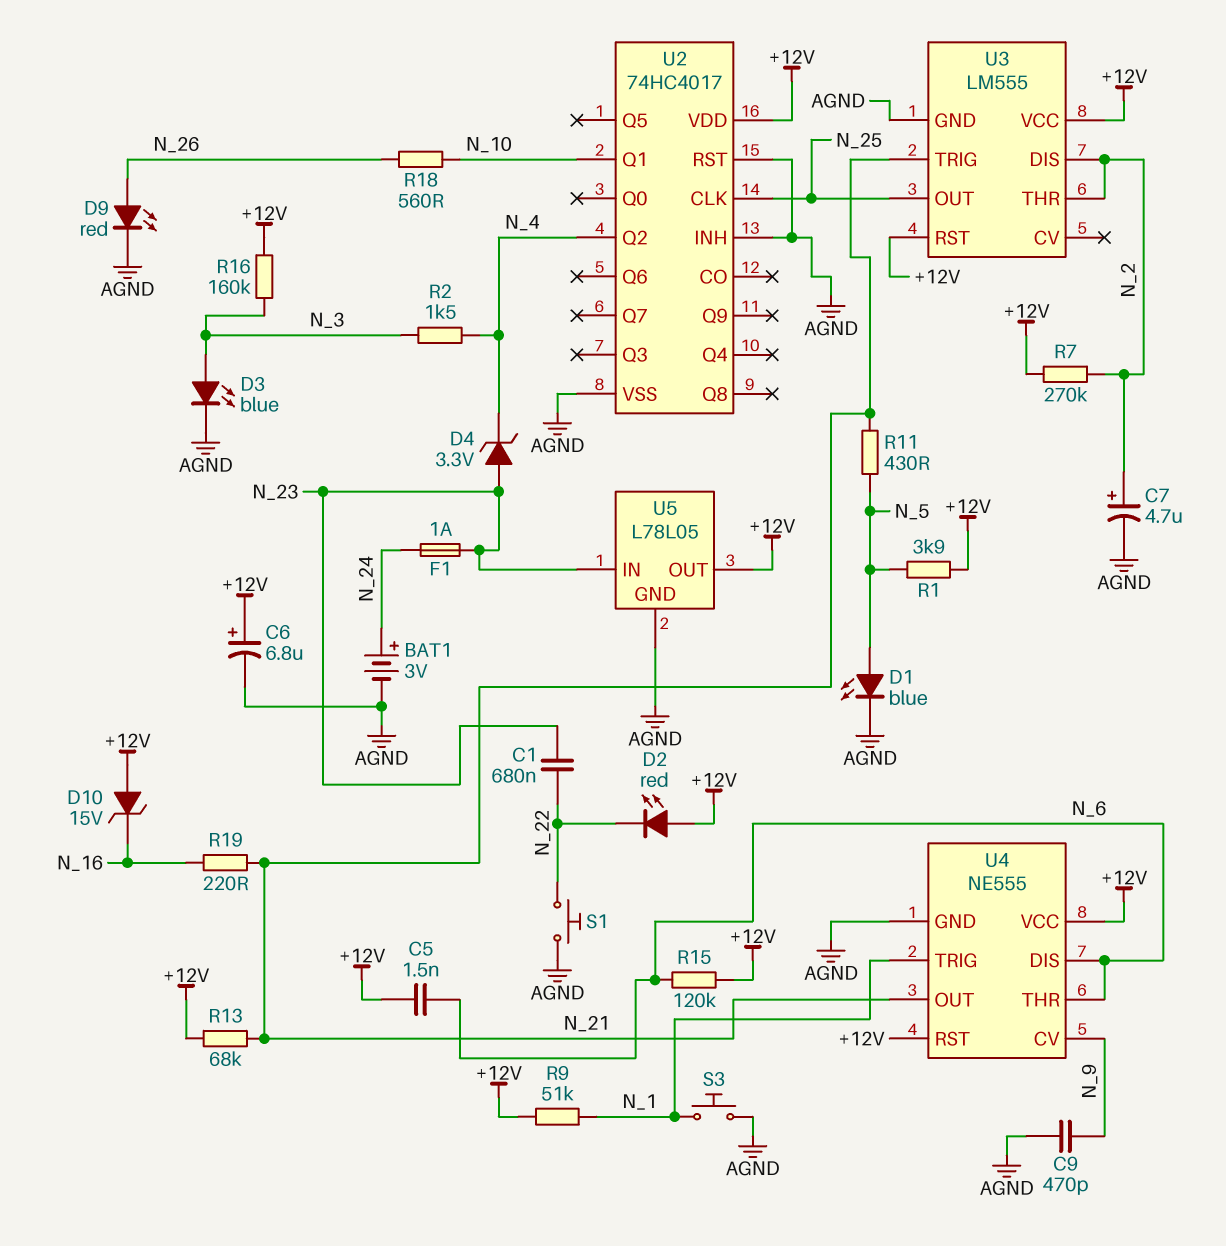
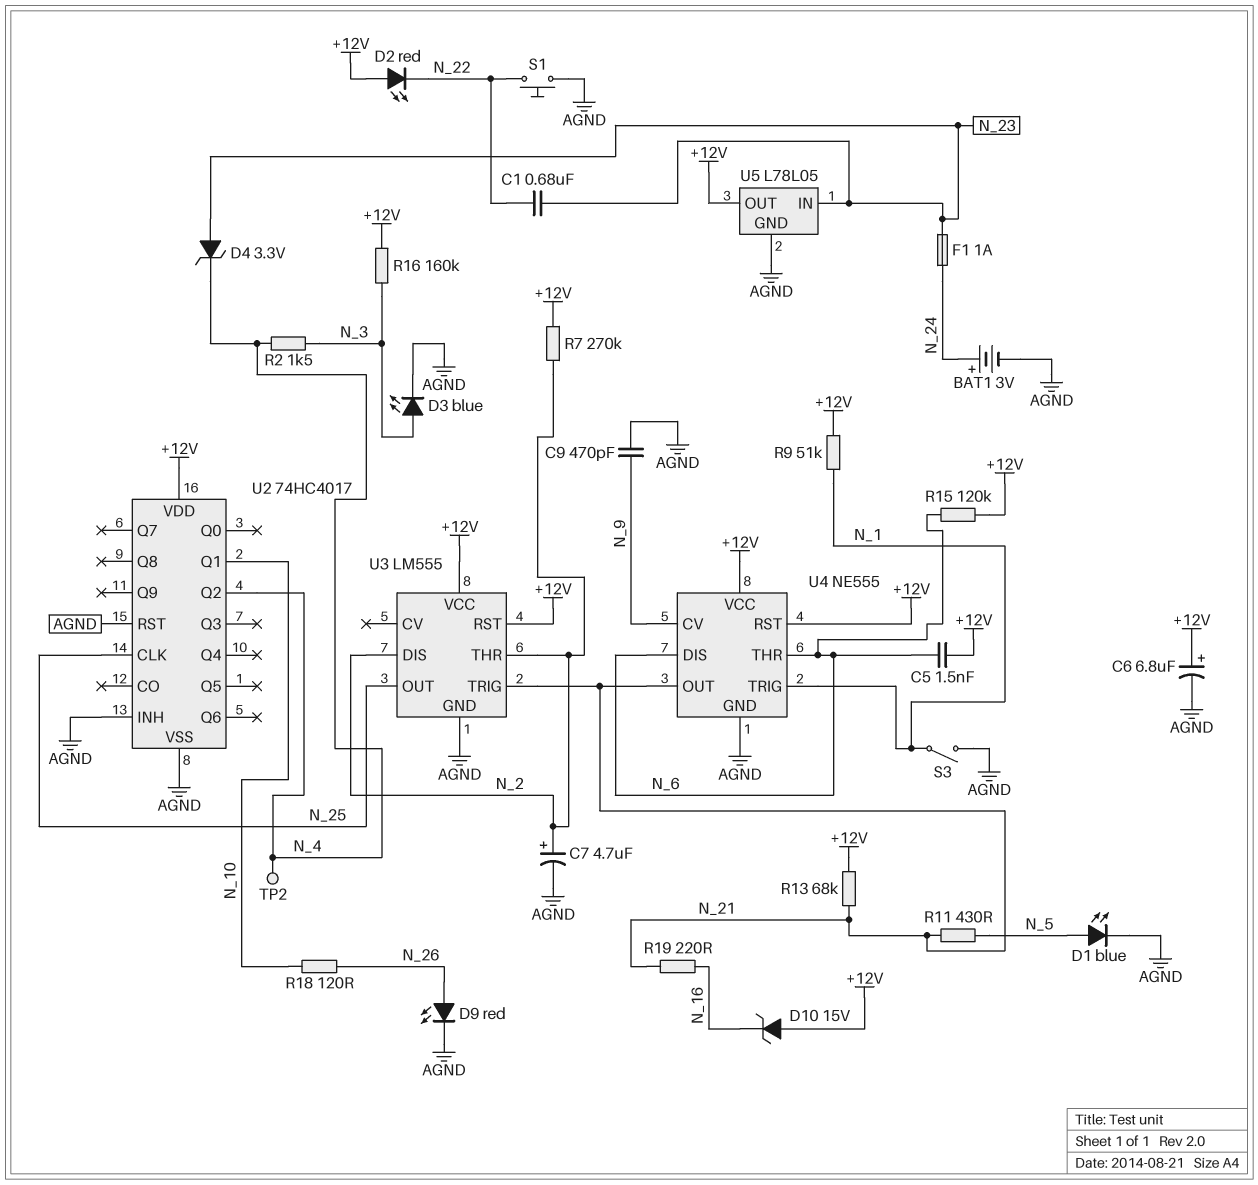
R1: 3.9k (+12V, N_5) -> none
R18: 560 (N_10, N_26) -> 120 (N_10, N_26)
S3: button (AGND, N_1) -> switch (AGND, N_1)
TP2: none -> test point (N_4)

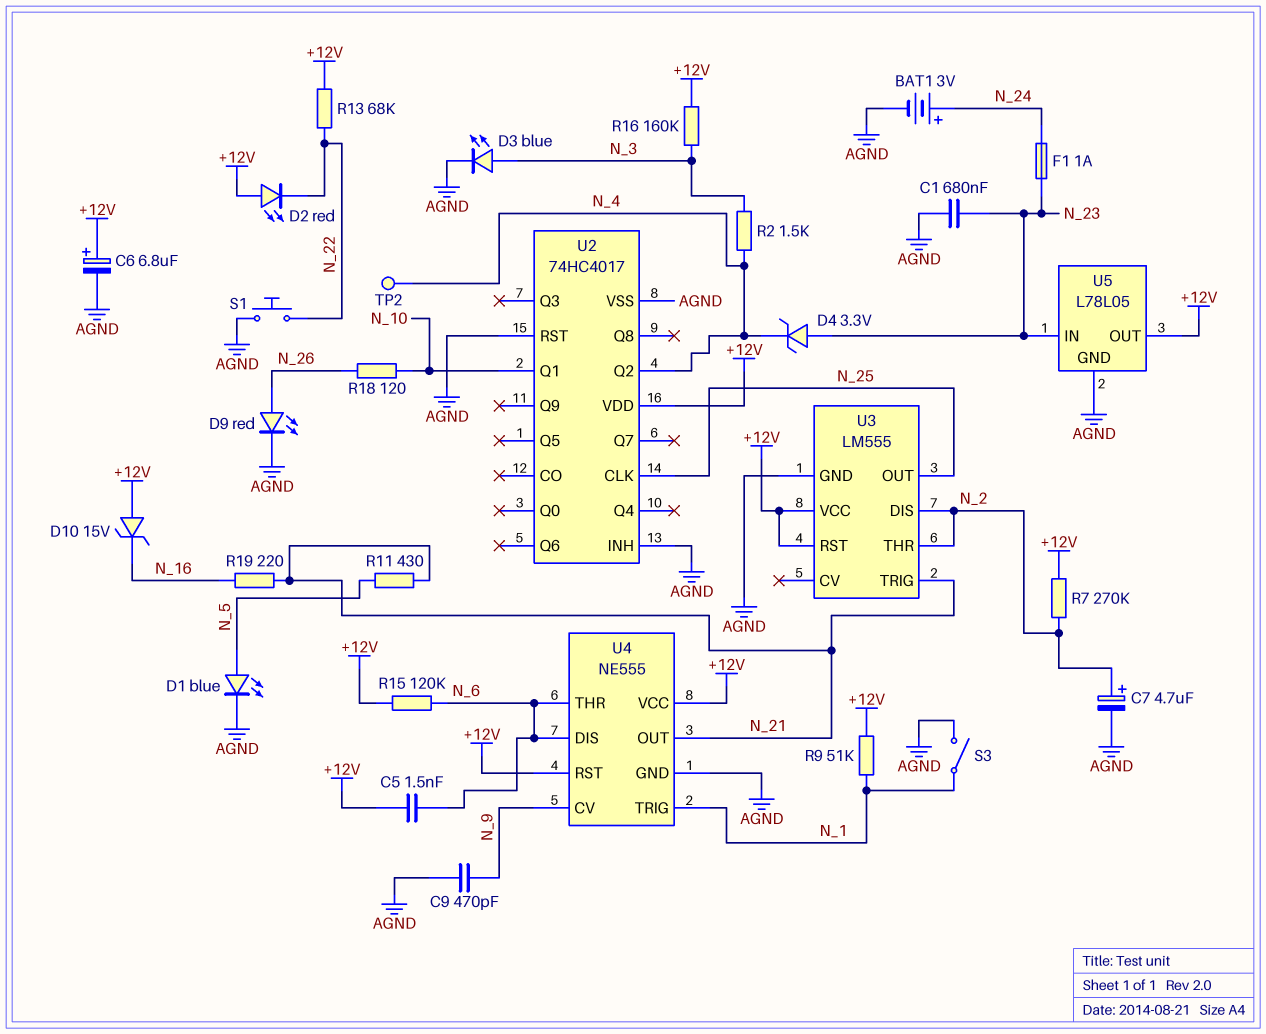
C1: 680nF (N_22, N_23) -> 680nF (AGND, N_23)
R13: 68k (+12V, N_21) -> 68k (+12V, N_22)

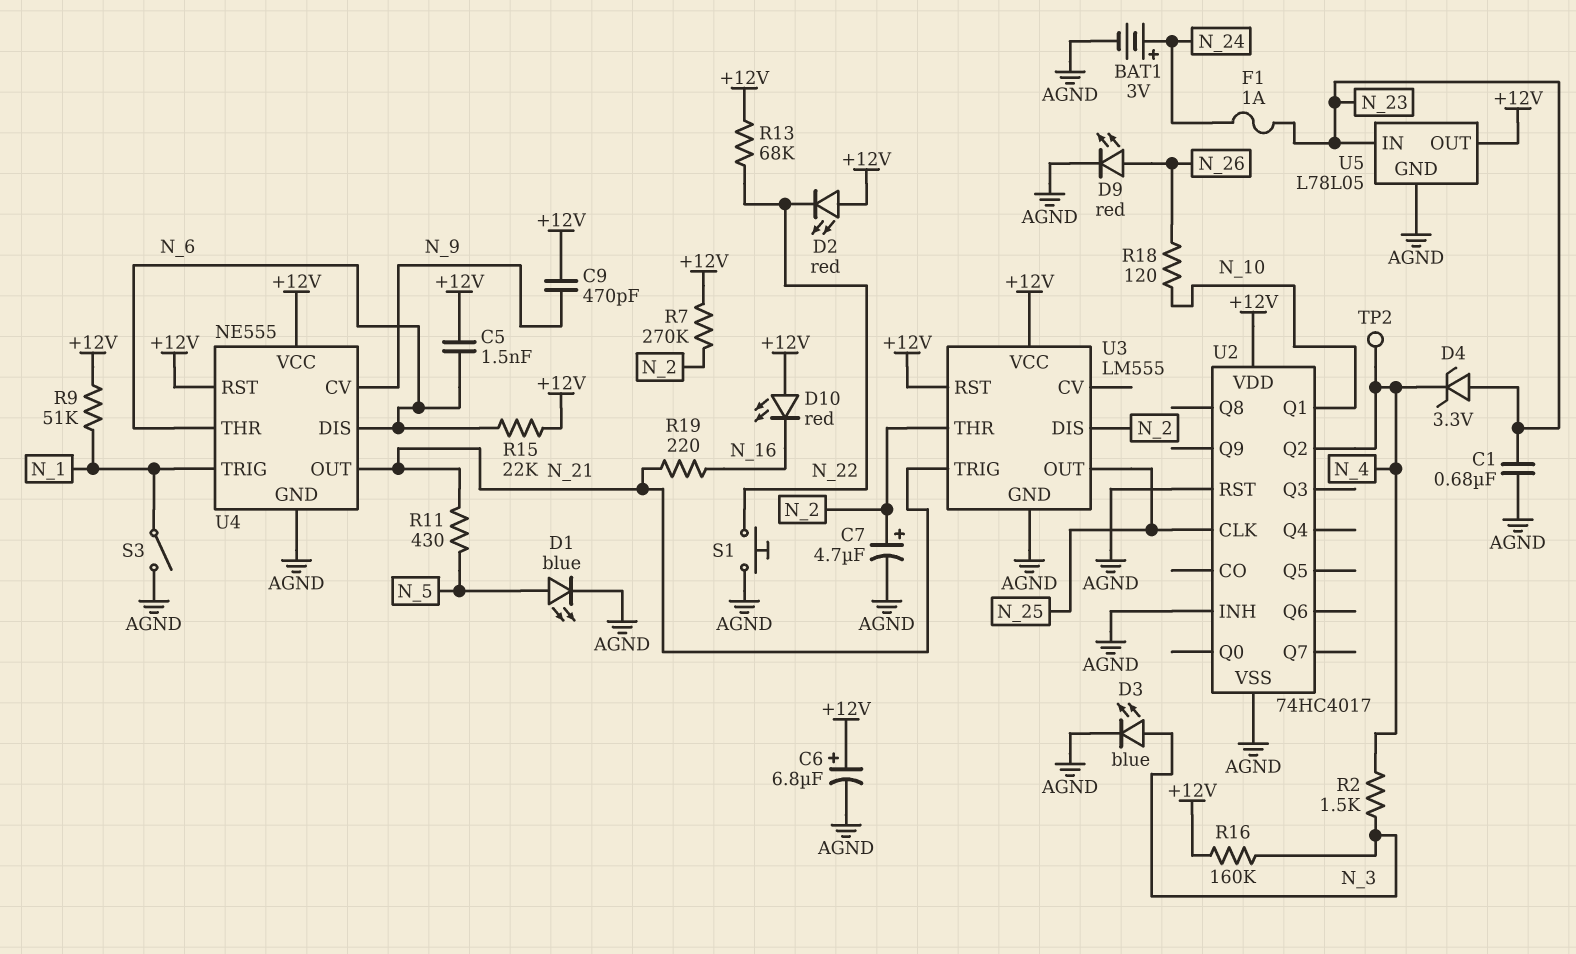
C9: 470pF (AGND, N_9) -> 470pF (+12V, N_9)
D10: zener 15V (A +12V, K N_16) -> LED red (A +12V, K N_16)
R15: 120k (+12V, N_6) -> 22k (+12V, N_6)

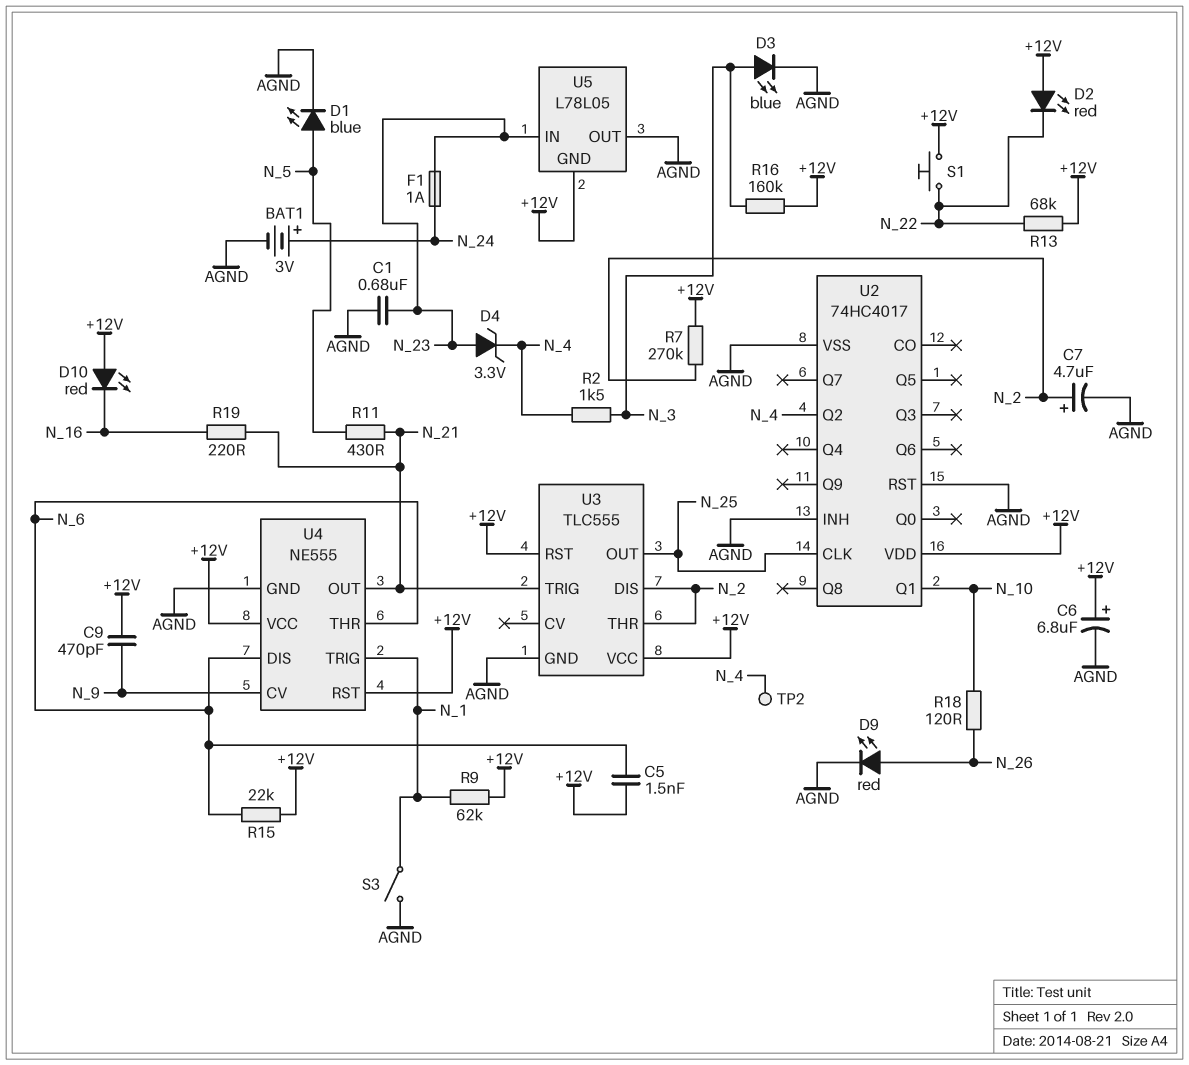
R9: 51k (+12V, N_1) -> 62k (+12V, N_1)
S1: button (AGND, N_22) -> button (+12V, N_22)
U3: LM555 -> TLC555
U5 pin GND: AGND -> +12V
U5 pin OUT: +12V -> AGND

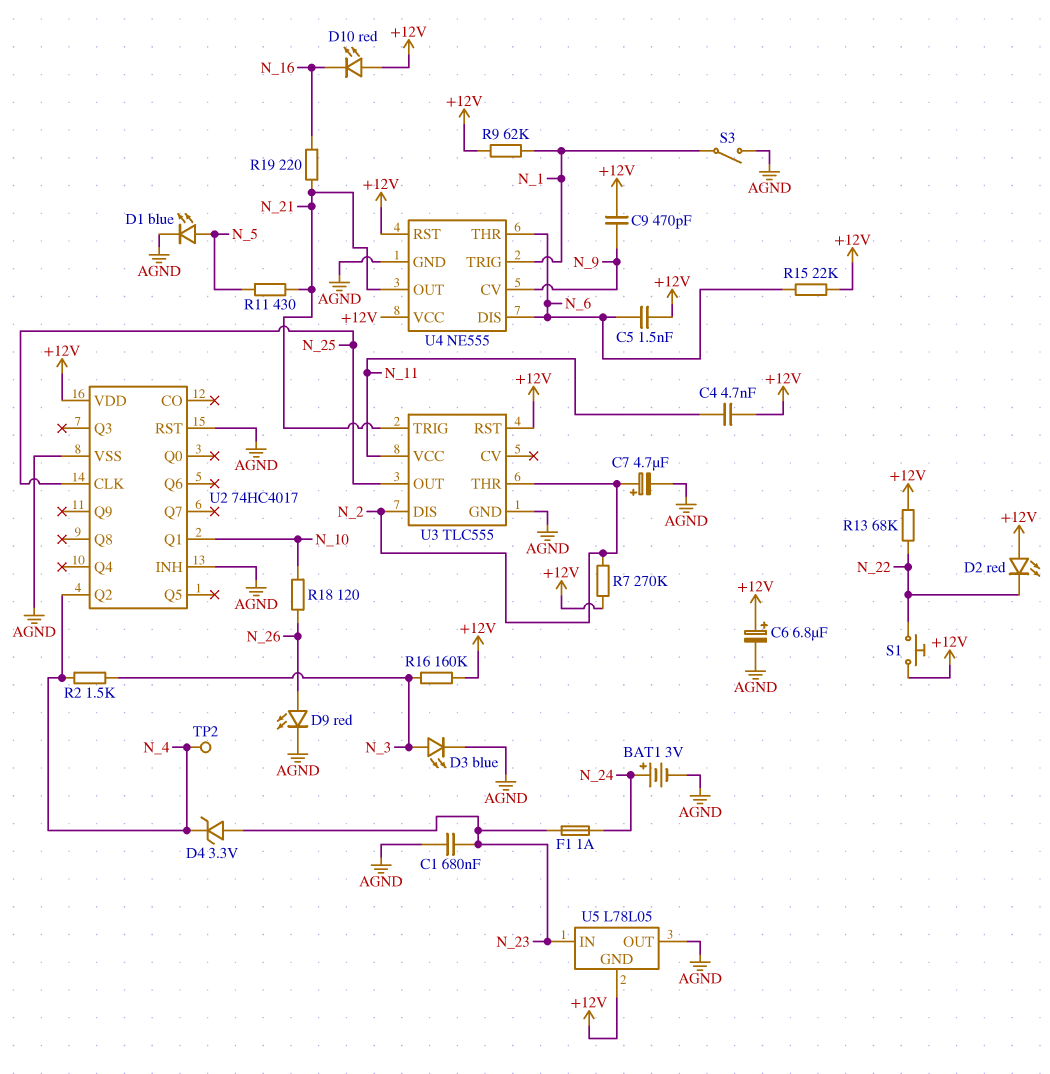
C4: none -> 4.7nF (+12V, N_11)
U3 pin VCC: +12V -> N_11

